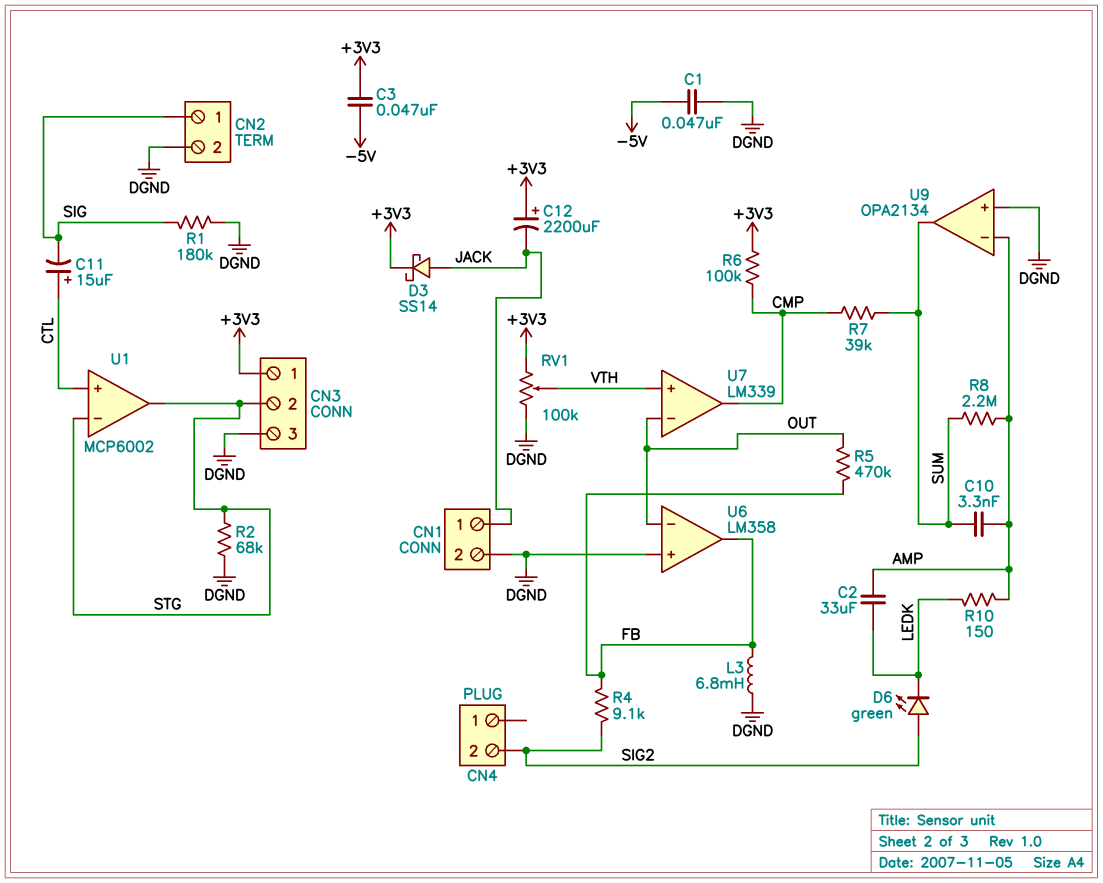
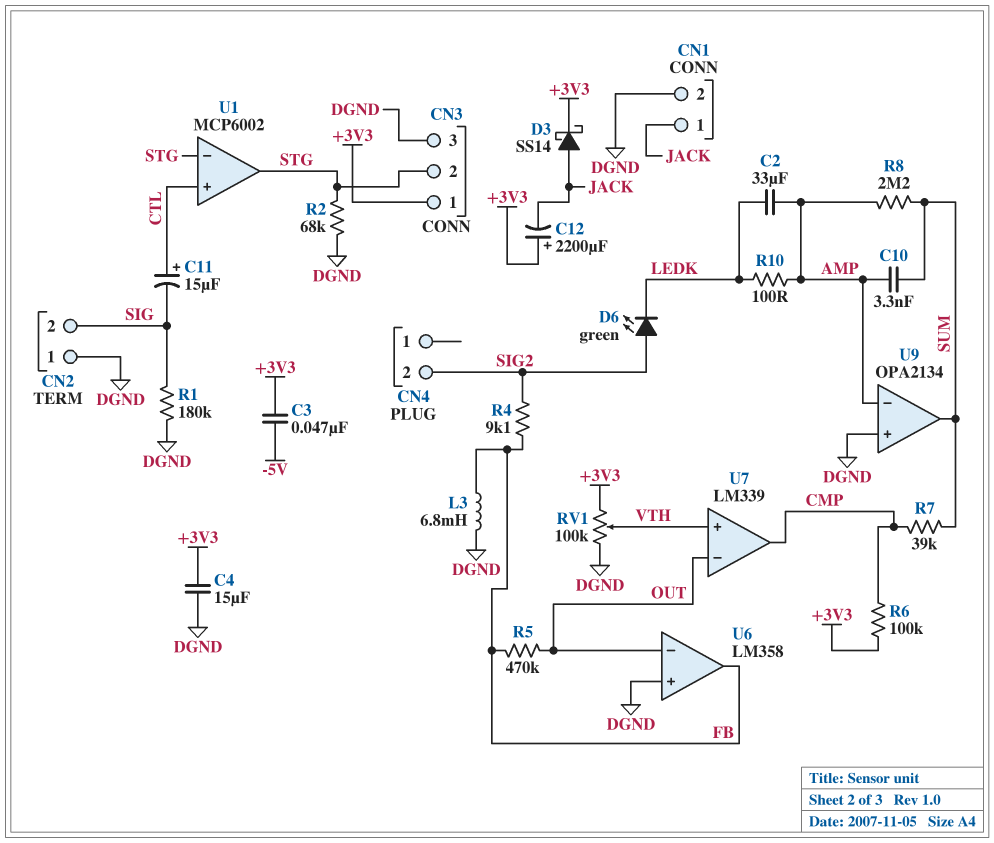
C1: 47nF (-5V, DGND) -> none
C4: none -> 15uF (+3V3, DGND)
CN2 pin 1: SIG -> DGND
CN2 pin 2: DGND -> SIG
R10: 150 (AMP, LEDK) -> 100 (AMP, LEDK)

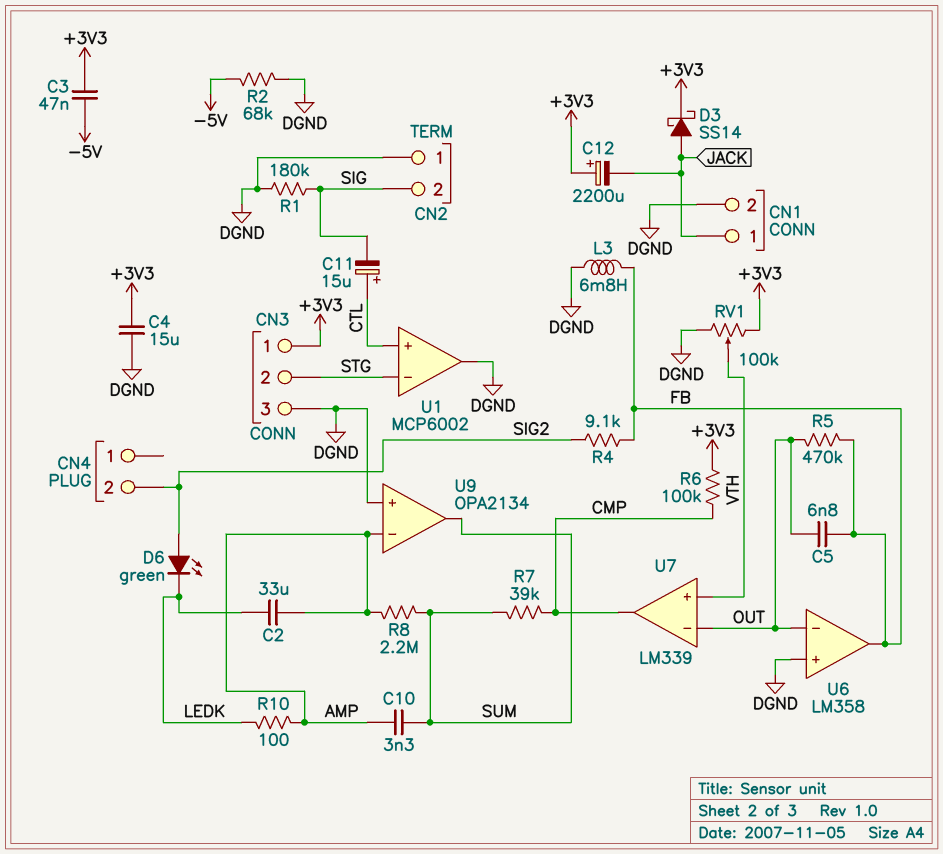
C5: none -> 6.8nF (FB, OUT)
R2: 68k (DGND, STG) -> 68k (-5V, DGND)
U1 pin out: STG -> DGND

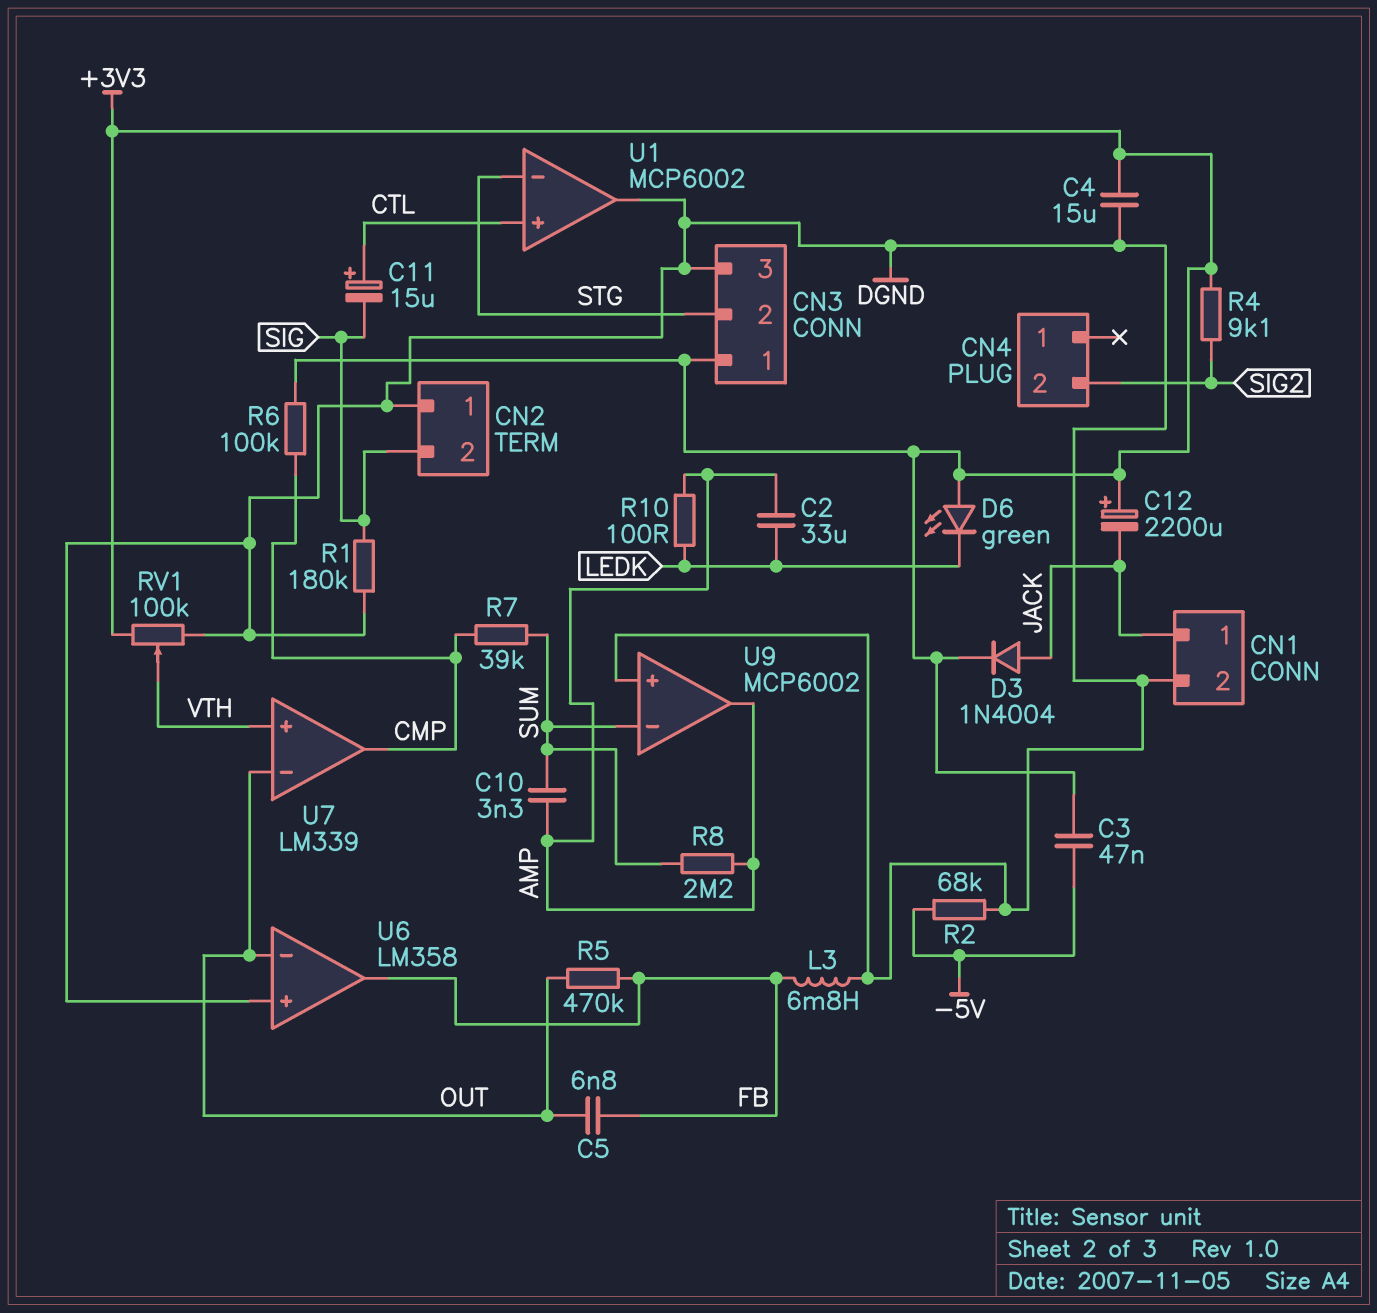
D3: schottky SS14 (A JACK, K +3V3) -> diode 1N4004 (A JACK, K +3V3)
D6: LED green (A SIG2, K LEDK) -> LED green (A +3V3, K LEDK)
R4: 9.1k (FB, SIG2) -> 9.1k (+3V3, SIG2)
U9: OPA2134 -> MCP6002
U9 pin in-: AMP -> SUM
U9 pin out: SUM -> AMP

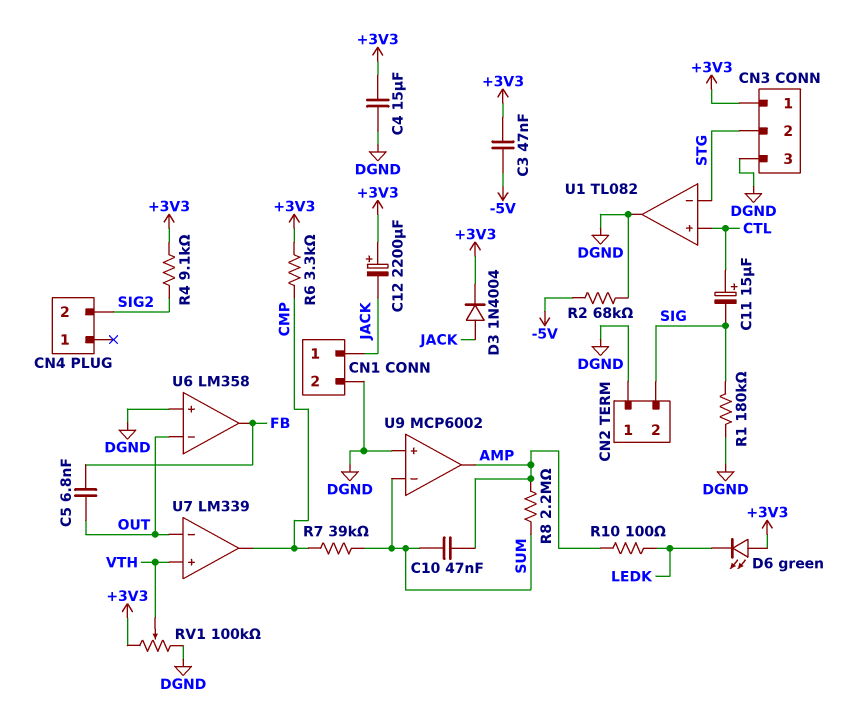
C2: 33uF (AMP, LEDK) -> none
C10: 3.3nF (AMP, SUM) -> 47nF (AMP, SUM)
L3: 6.8mH (DGND, FB) -> none
R5: 470k (FB, OUT) -> none
R6: 100k (+3V3, CMP) -> 3.3k (+3V3, CMP)
U1: MCP6002 -> TL082

